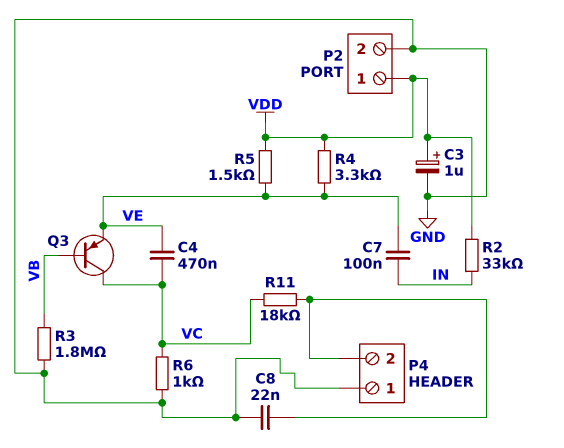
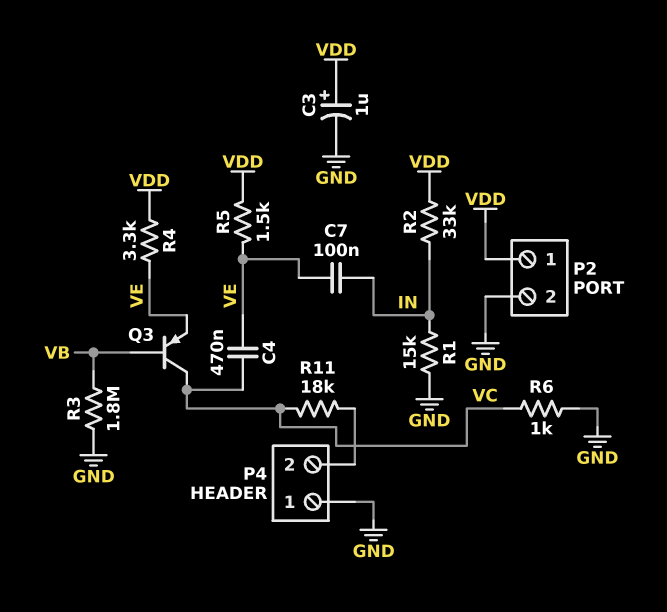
C8: 22nF (GND, P4/2) -> none
R1: none -> 15k (GND, IN)

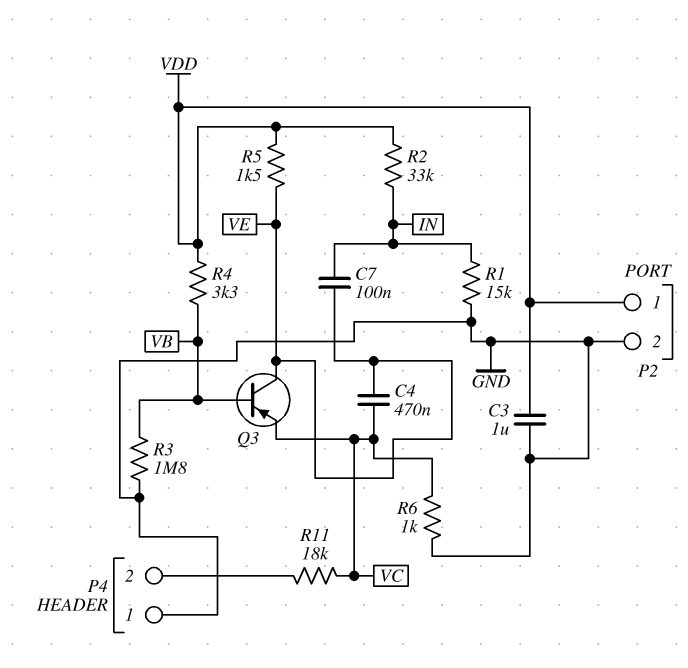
C3: 1uF (plus VDD, minus GND) -> 1uF (GND, VDD)
Q3: PNP (B VB, C VC, E VE) -> PNP (B VB, C VE, E VC)
R4: 3.3k (VDD, VE) -> 3.3k (VB, VDD)

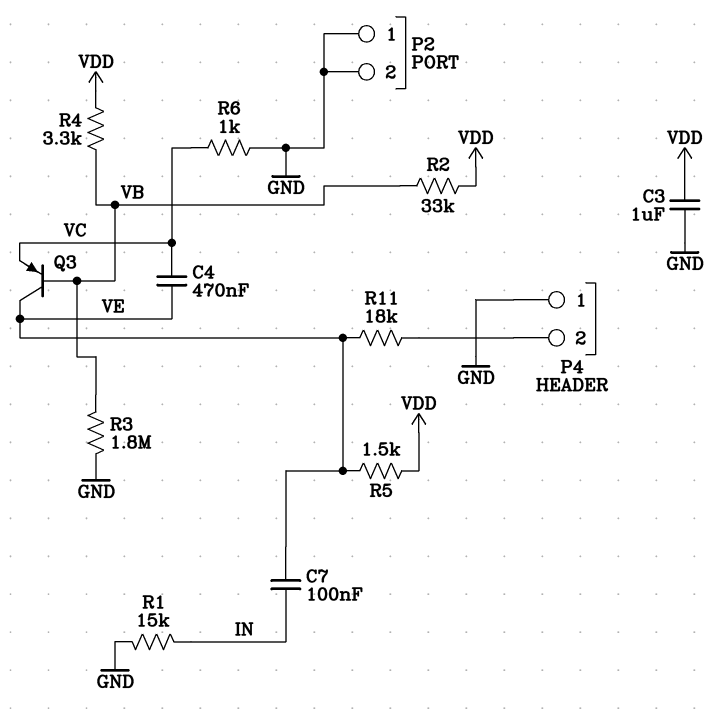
P2 pin 1: VDD -> GND
R2: 33k (IN, VDD) -> 33k (VB, VDD)
R11: 18k (P4/2, VC) -> 18k (P4/2, VE)

